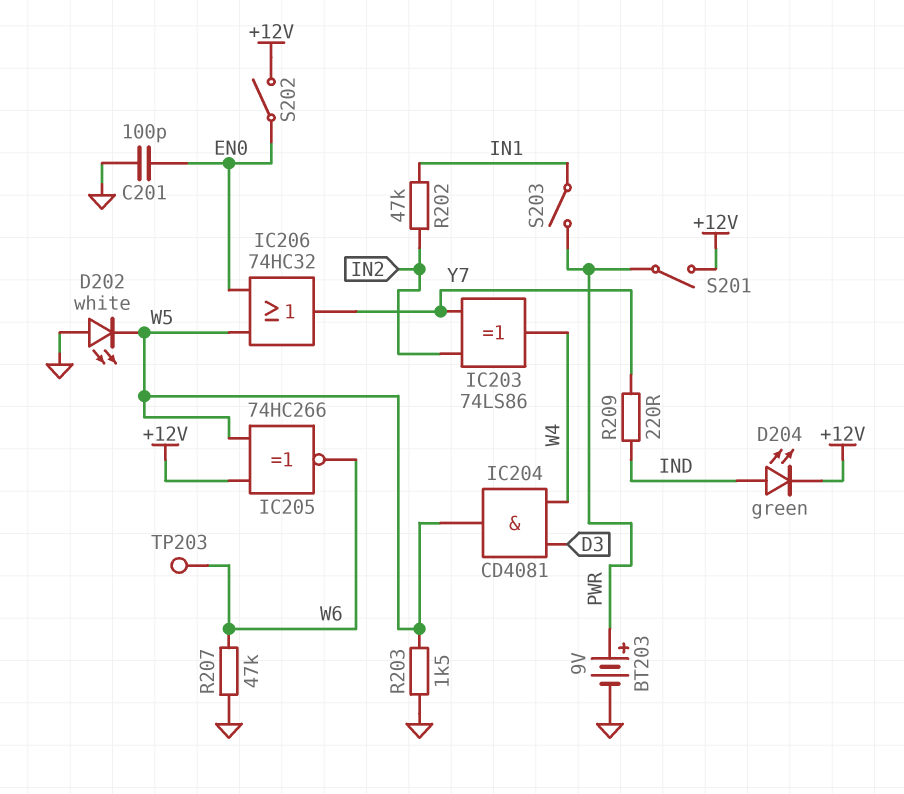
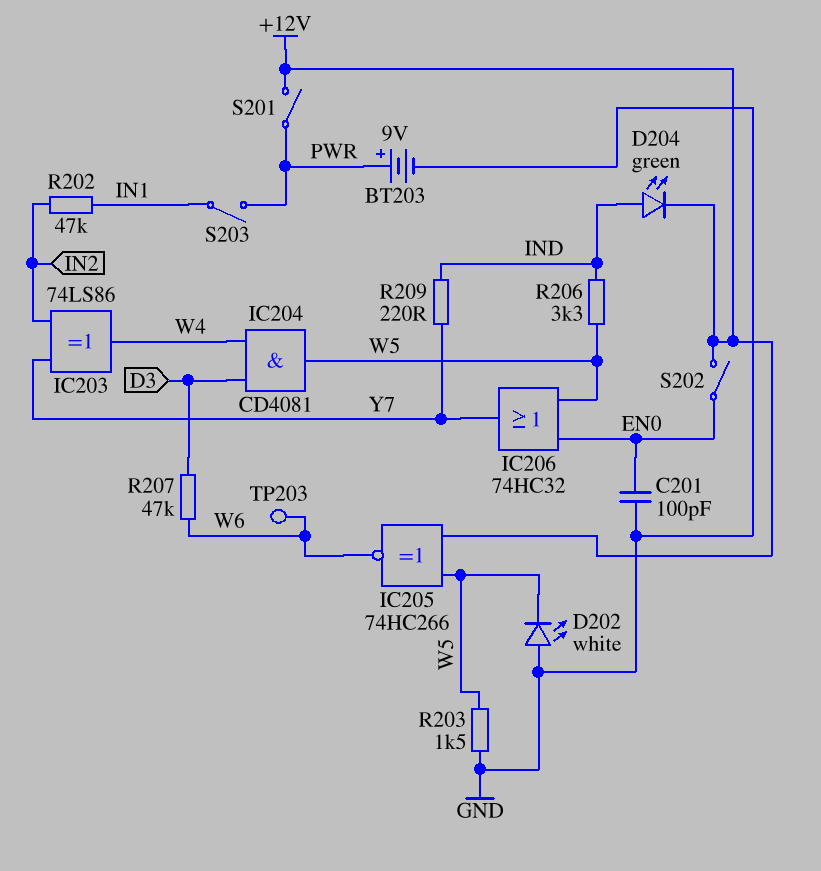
R206: none -> 3.3k (IND, W5)
R207: 47k (GND, W6) -> 47k (D3, W6)

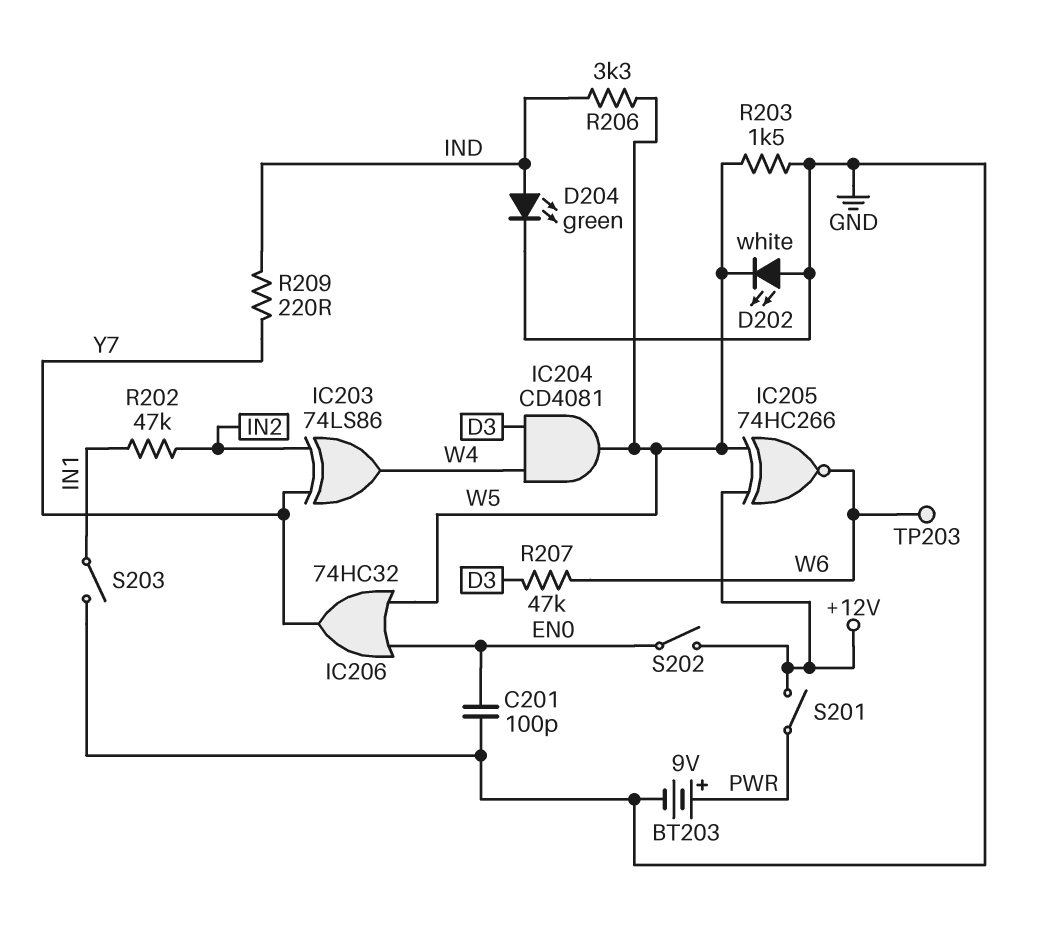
D204: LED green (A IND, K +12V) -> LED green (A IND, K GND)
S203: switch (IN1, PWR) -> switch (GND, IN1)

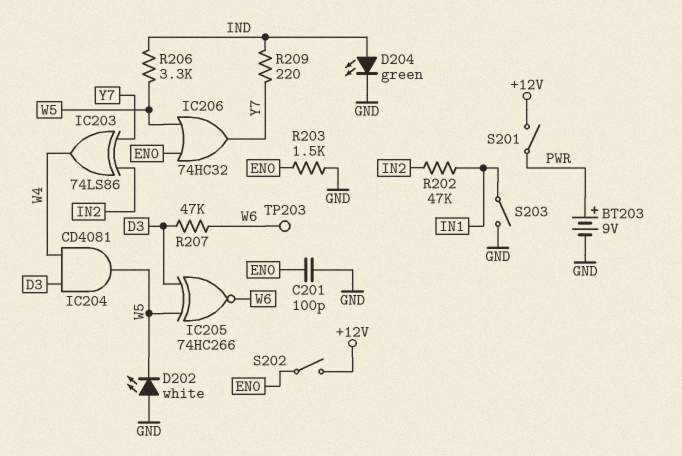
IC205: XNOR 74HC266 (in +12V, in W5, out W6) -> XNOR 74HC266 (in D3, in W5, out W6)
R203: 1.5k (GND, W5) -> 1.5k (EN0, GND)

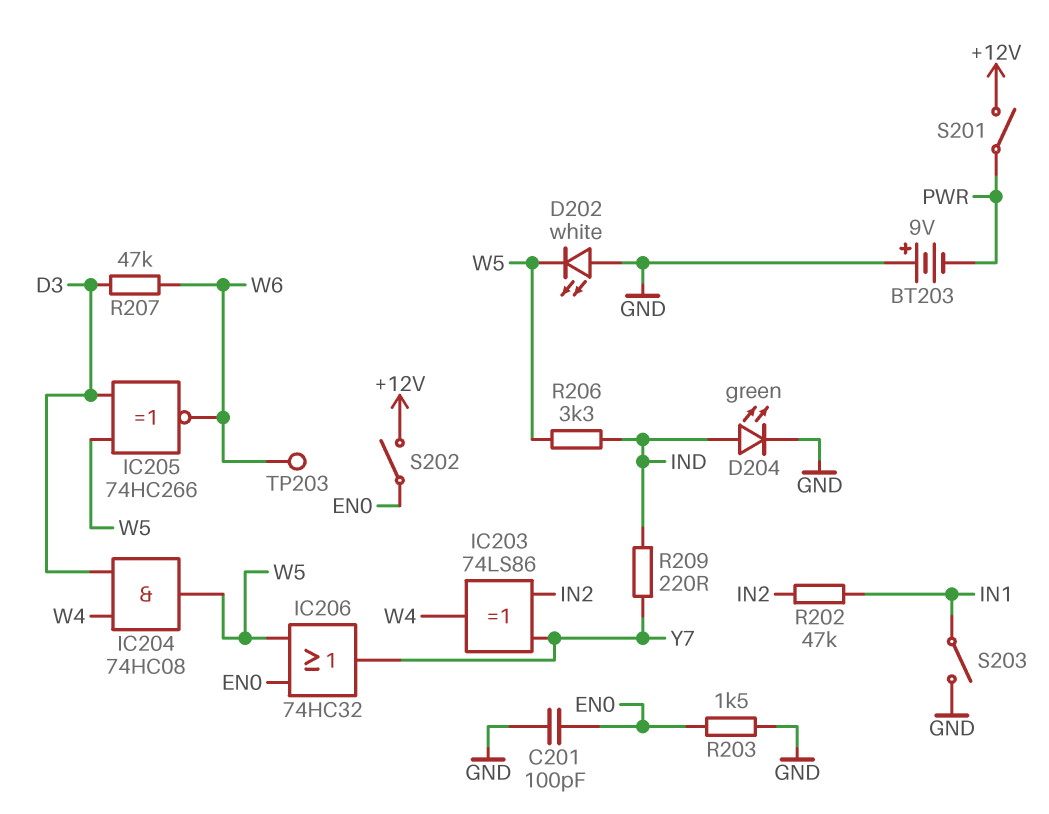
BT203: 9V (plus PWR, minus GND) -> 9V (plus GND, minus PWR)
IC204: AND CD4081 (in D3, in W4, out W5) -> AND 74HC08 (in D3, in W4, out W5)

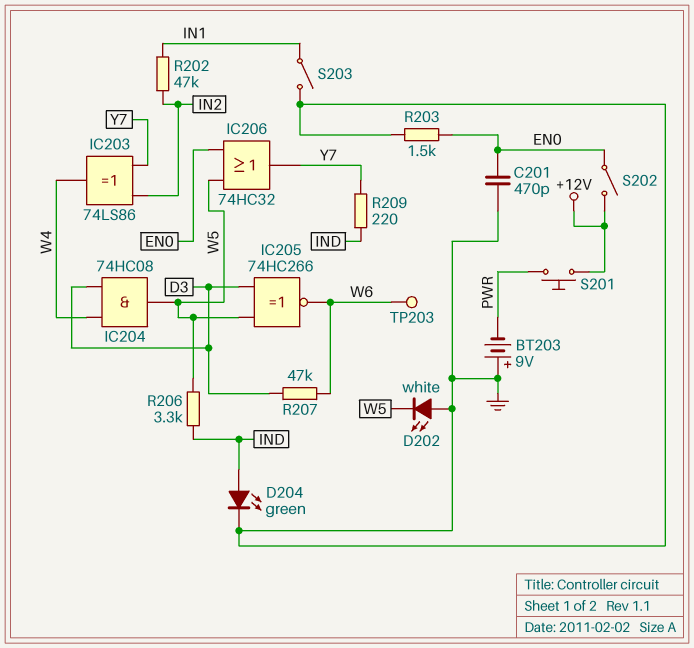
C201: 100pF (EN0, GND) -> 470pF (EN0, GND)
S201: switch (+12V, PWR) -> button (+12V, PWR)

